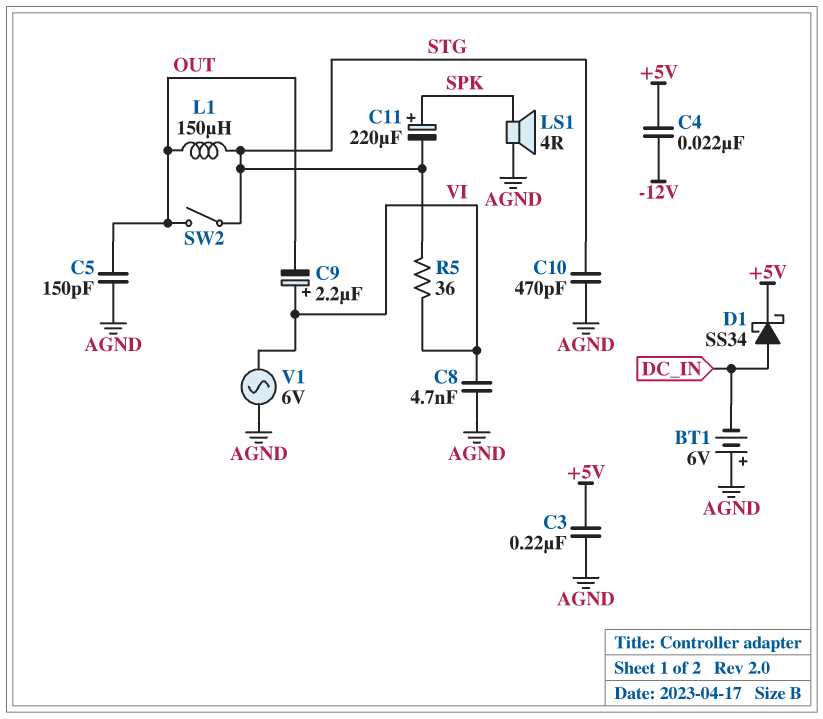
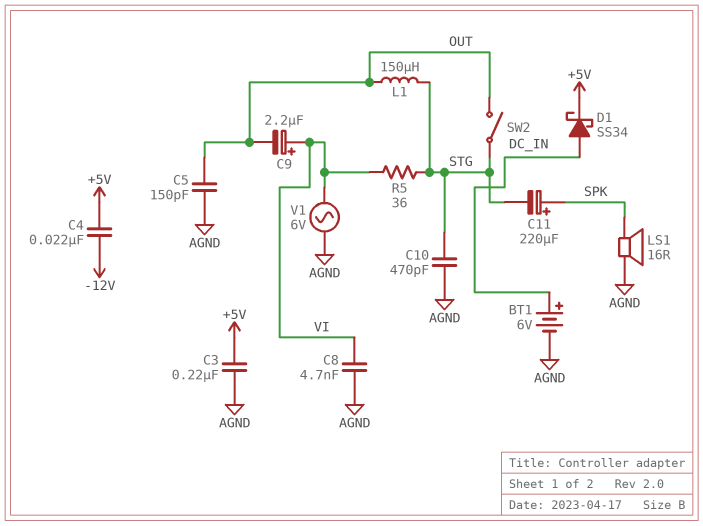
BT1: 6V (plus AGND, minus DC_IN) -> 6V (plus DC_IN, minus AGND)
LS1: speaker 4R (AGND, SPK) -> speaker 16R (AGND, SPK)

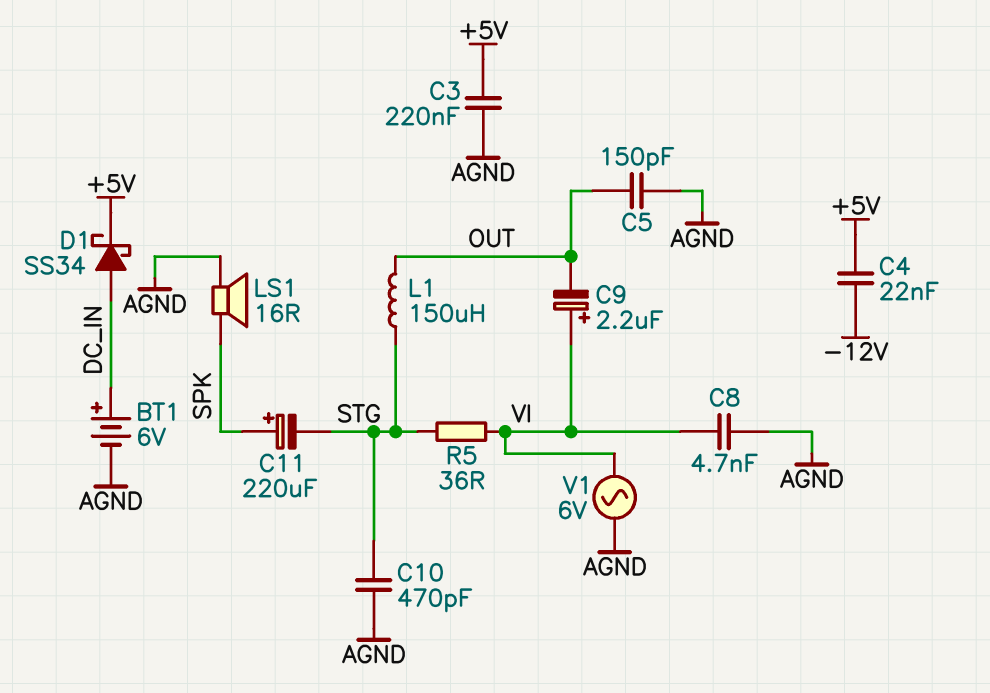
SW2: switch (OUT, STG) -> none

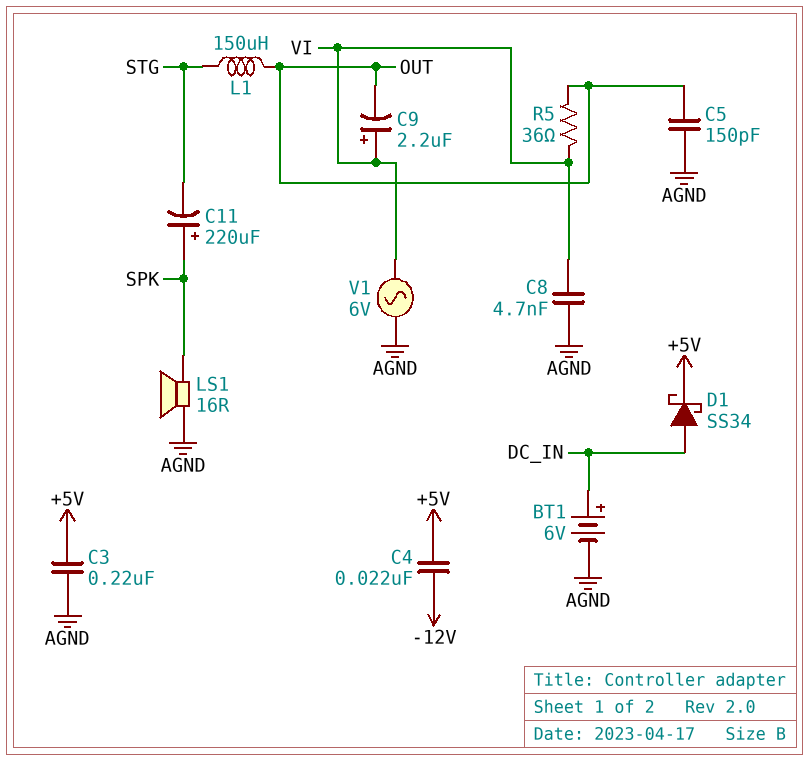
C10: 470pF (AGND, STG) -> none
R5: 36 (STG, VI) -> 36 (OUT, VI)

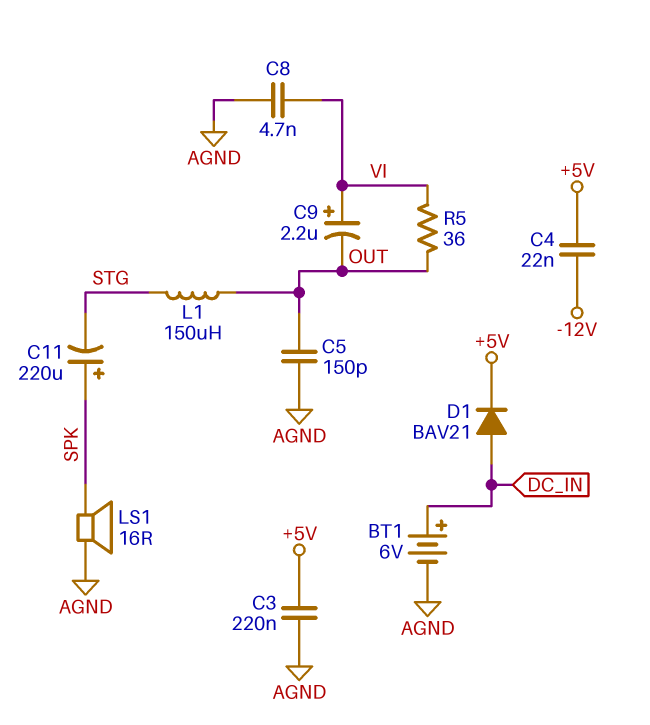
D1: schottky SS34 (A DC_IN, K +5V) -> diode BAV21 (A DC_IN, K +5V)
V1: AC 6V (AGND, VI) -> none

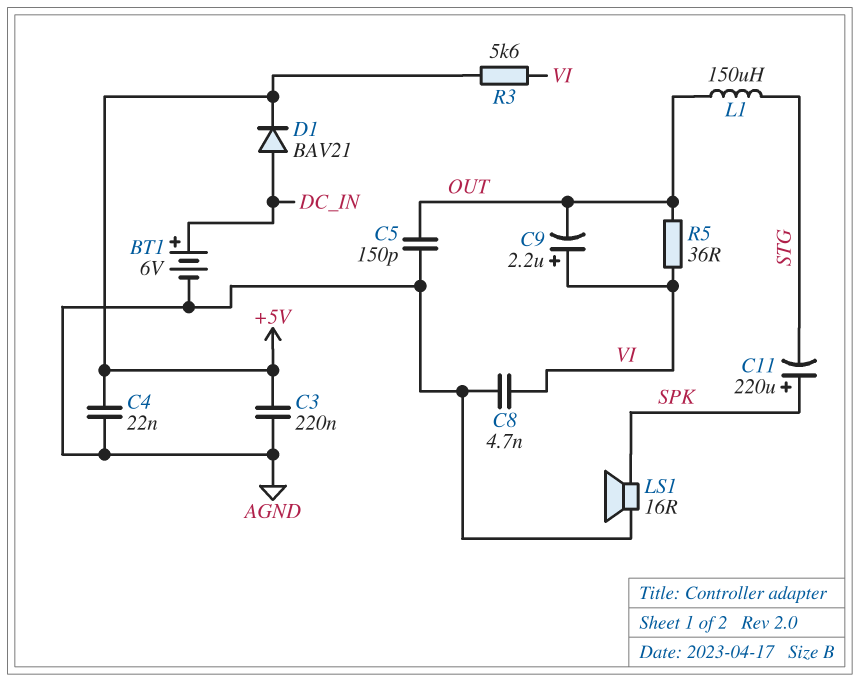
C4: 22nF (+5V, -12V) -> 22nF (+5V, AGND)
R3: none -> 5.6k (+5V, VI)

